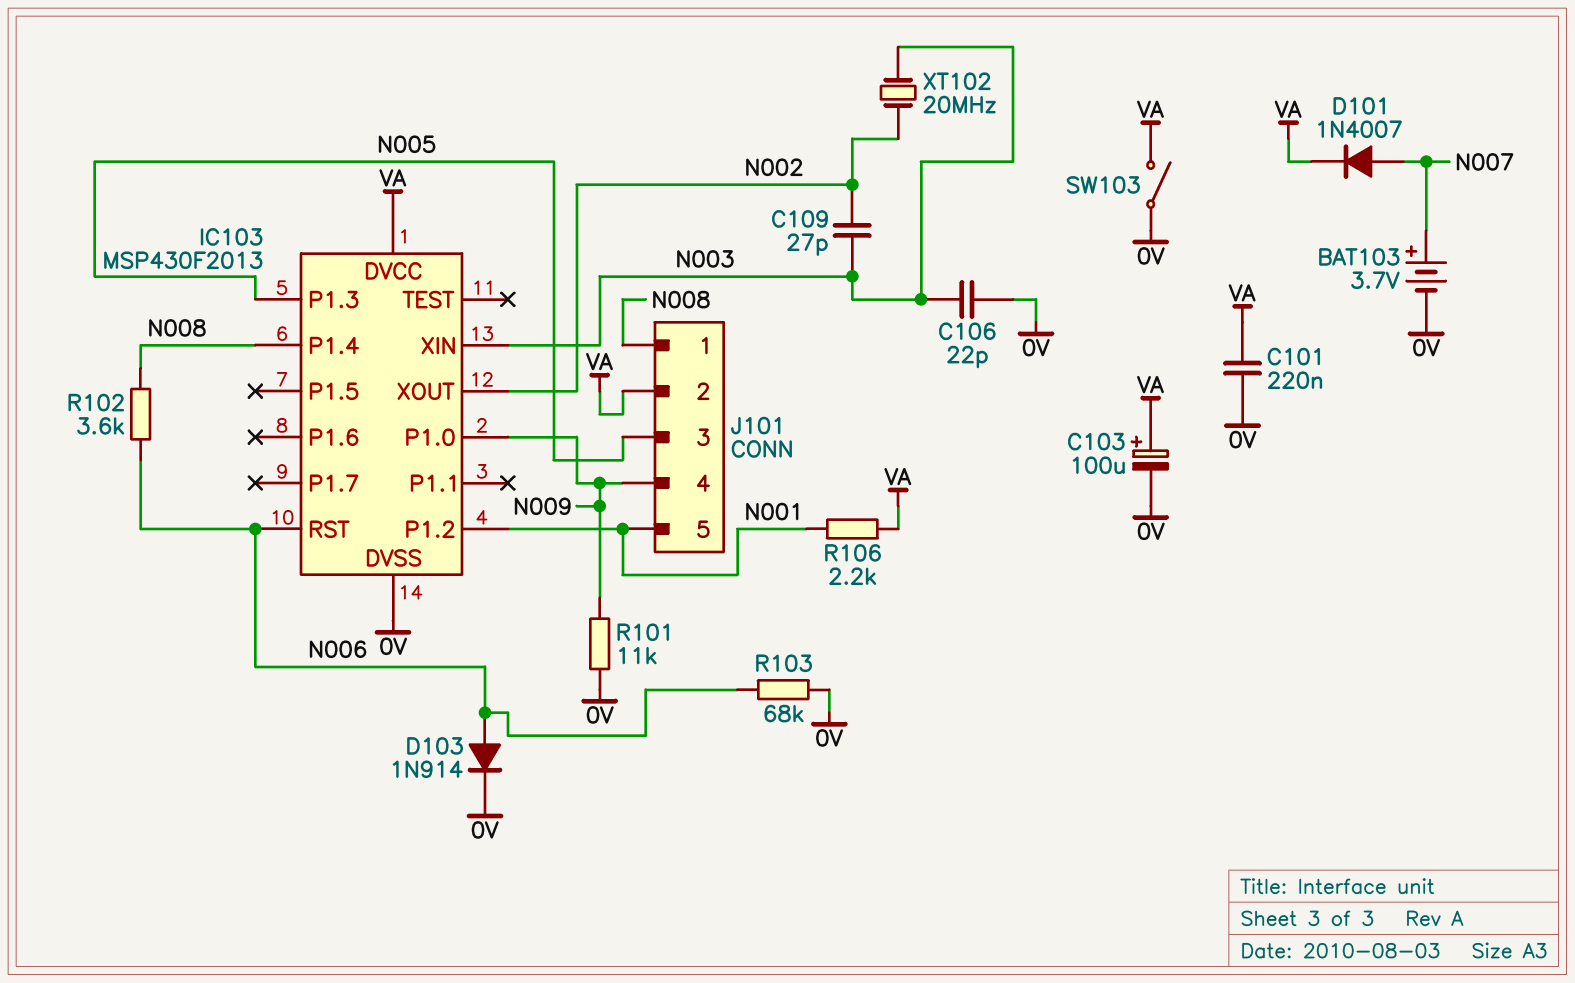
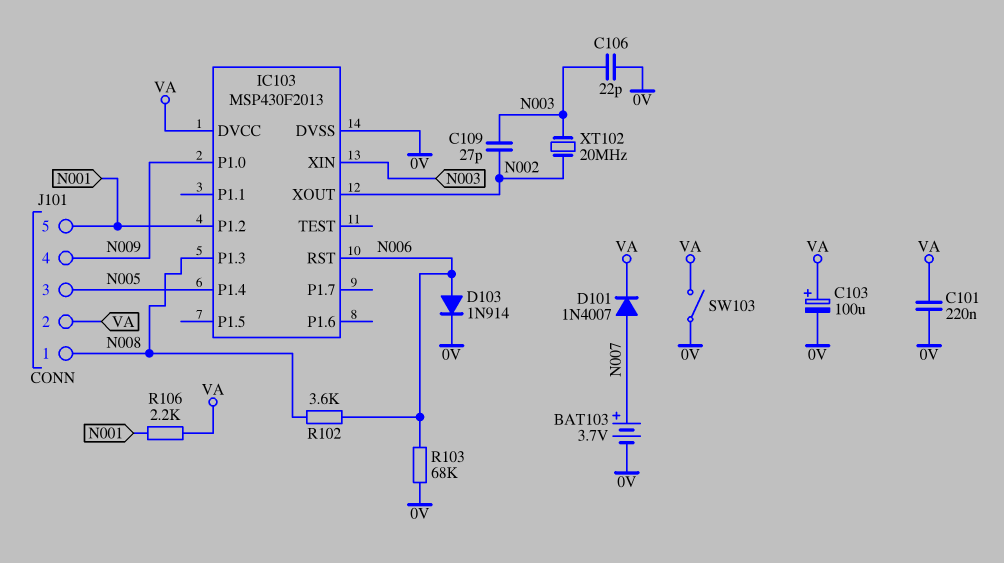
IC103 pin P1.3: N005 -> N008
IC103 pin P1.4: N008 -> N005
R101: 11k (0V, N009) -> none

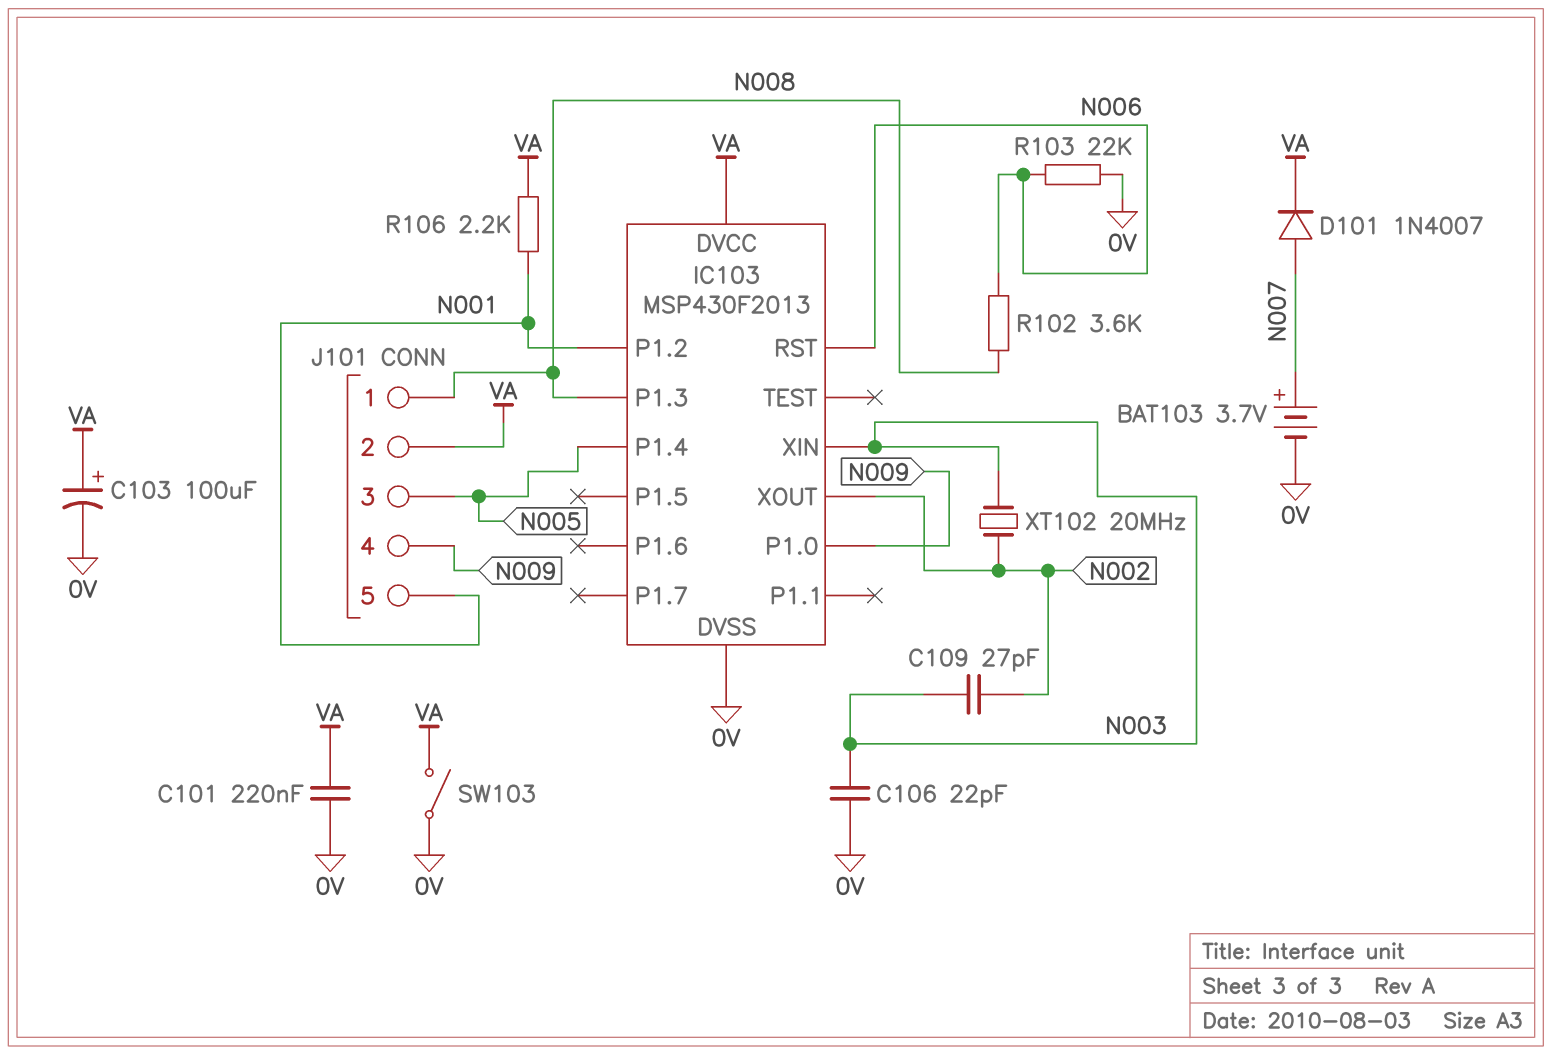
D103: diode 1N914 (A N006, K 0V) -> none
R103: 68k (0V, N006) -> 22k (0V, N006)

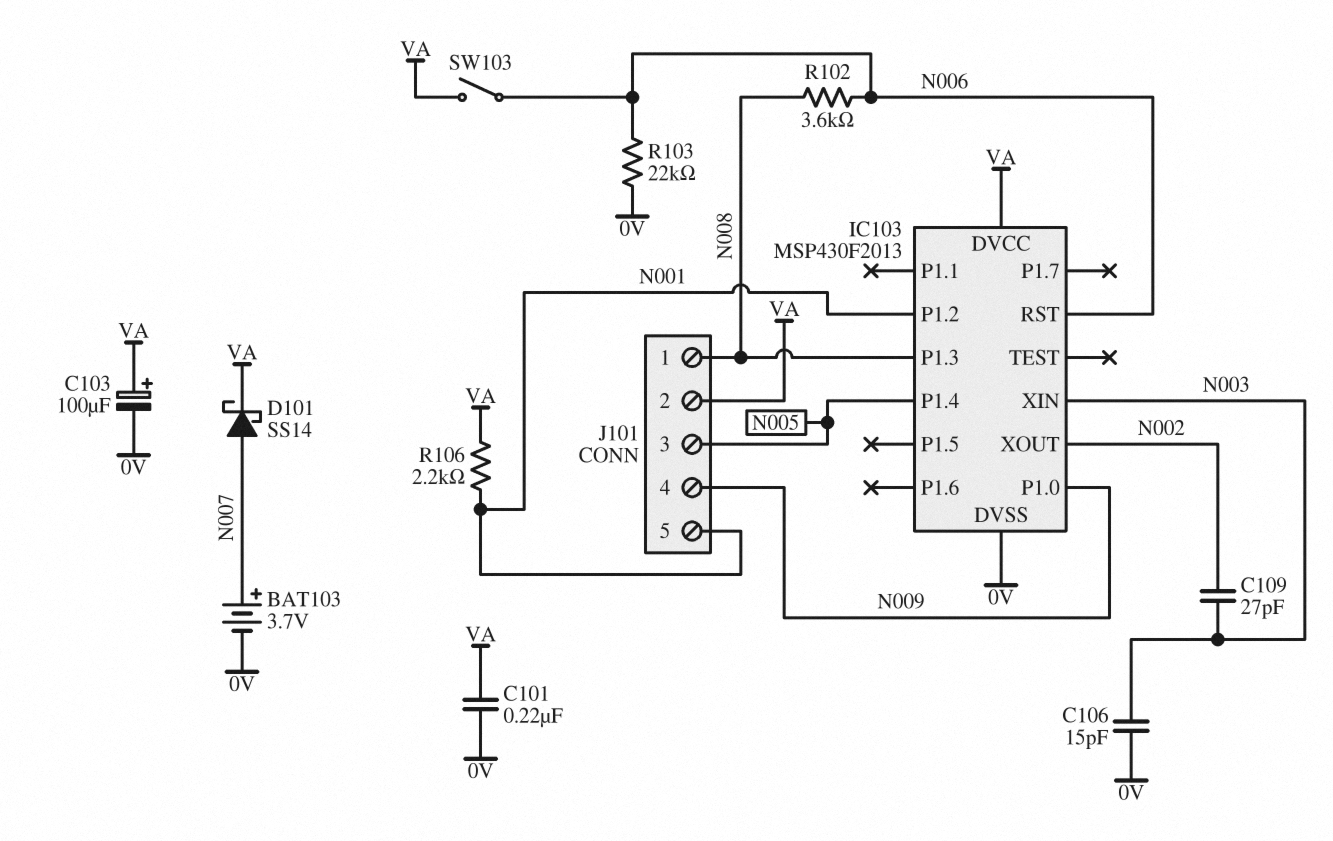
C106: 22pF (0V, N003) -> 15pF (0V, N003)
D101: diode 1N4007 (A N007, K VA) -> schottky SS14 (A N007, K VA)
SW103: switch (0V, VA) -> switch (N006, VA)
XT102: 20MHz (N002, N003) -> none

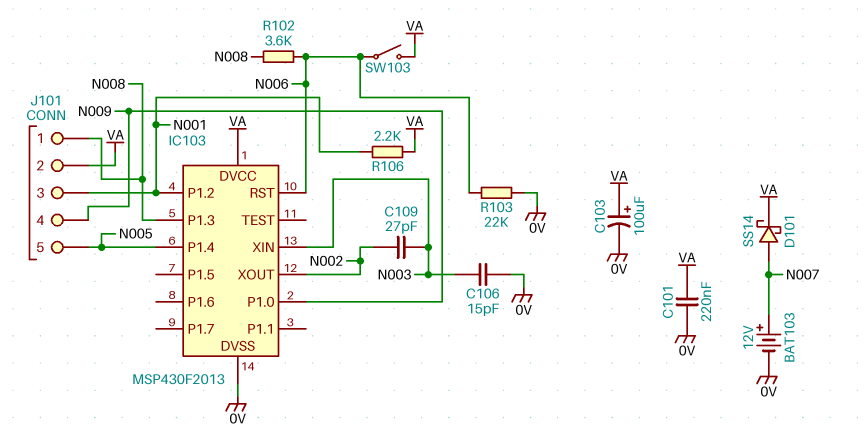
BAT103: 3.7V (plus N007, minus 0V) -> 12V (plus N007, minus 0V)
J101 pin 3: N005 -> N001
J101 pin 5: N001 -> N005

